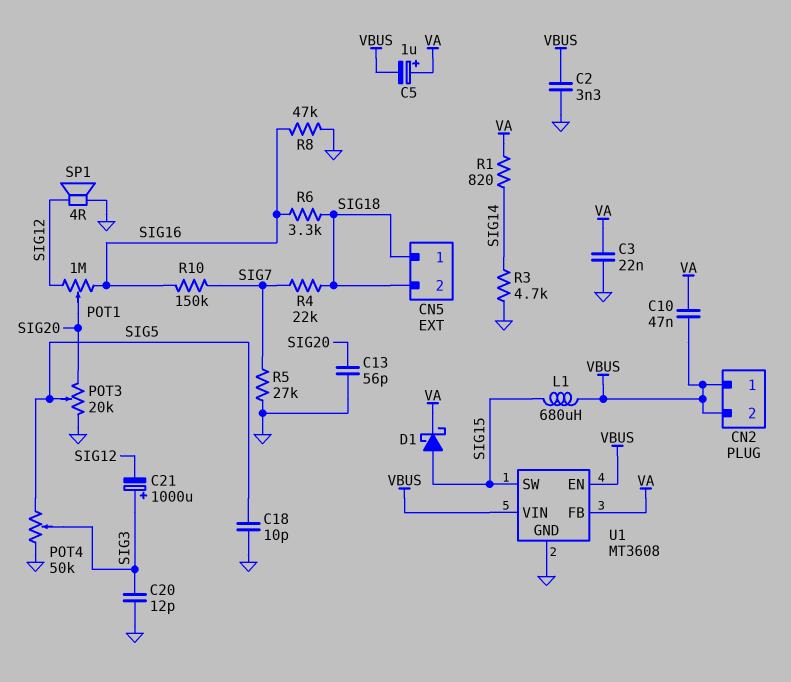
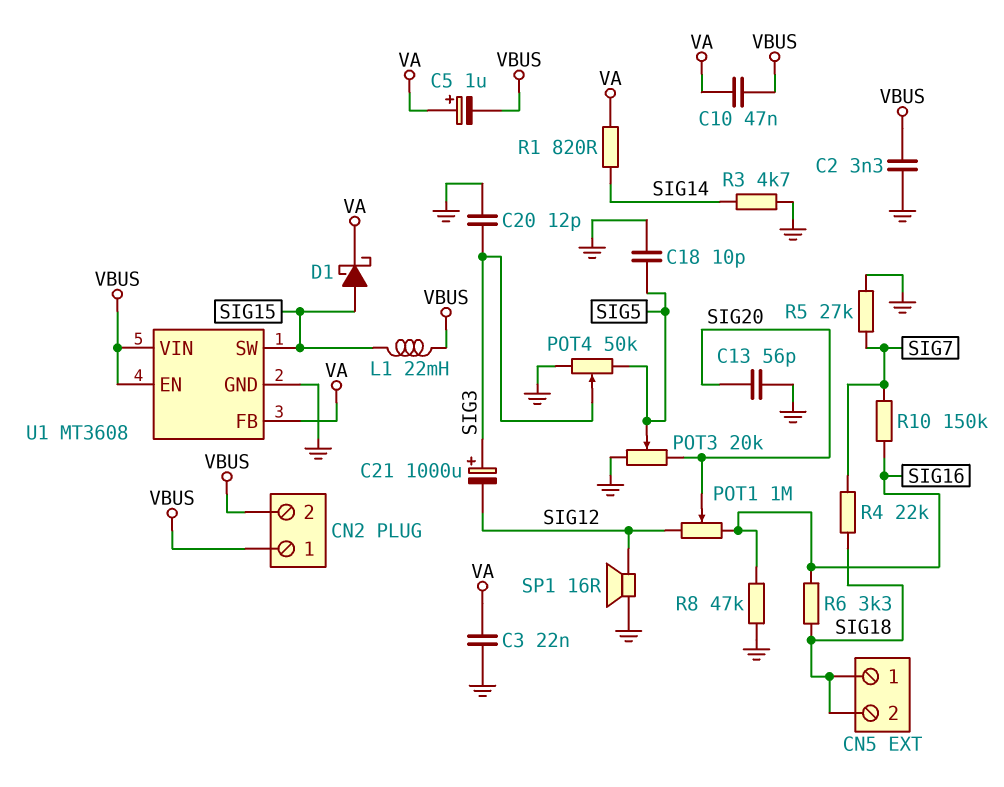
L1: 680uH (SIG15, VBUS) -> 22mH (SIG15, VBUS)
SP1: speaker 4R (GND, SIG12) -> speaker 16R (GND, SIG12)

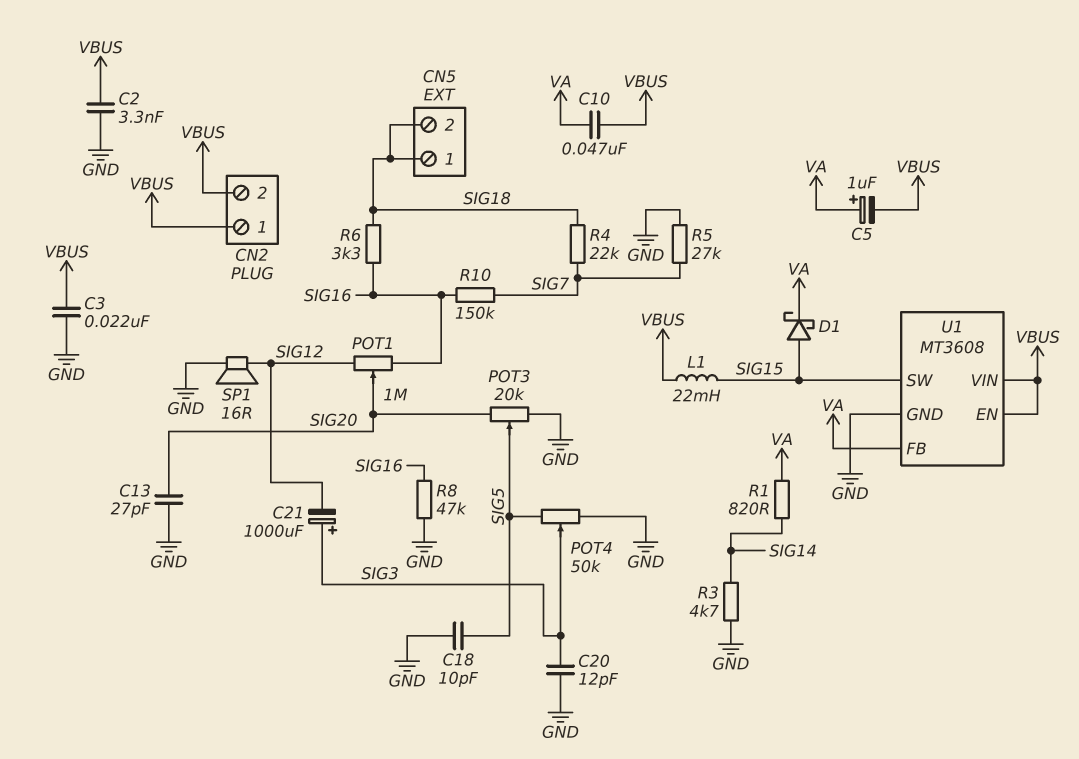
C3: 22nF (GND, VA) -> 22nF (GND, VBUS)
C13: 56pF (GND, SIG20) -> 27pF (GND, SIG20)

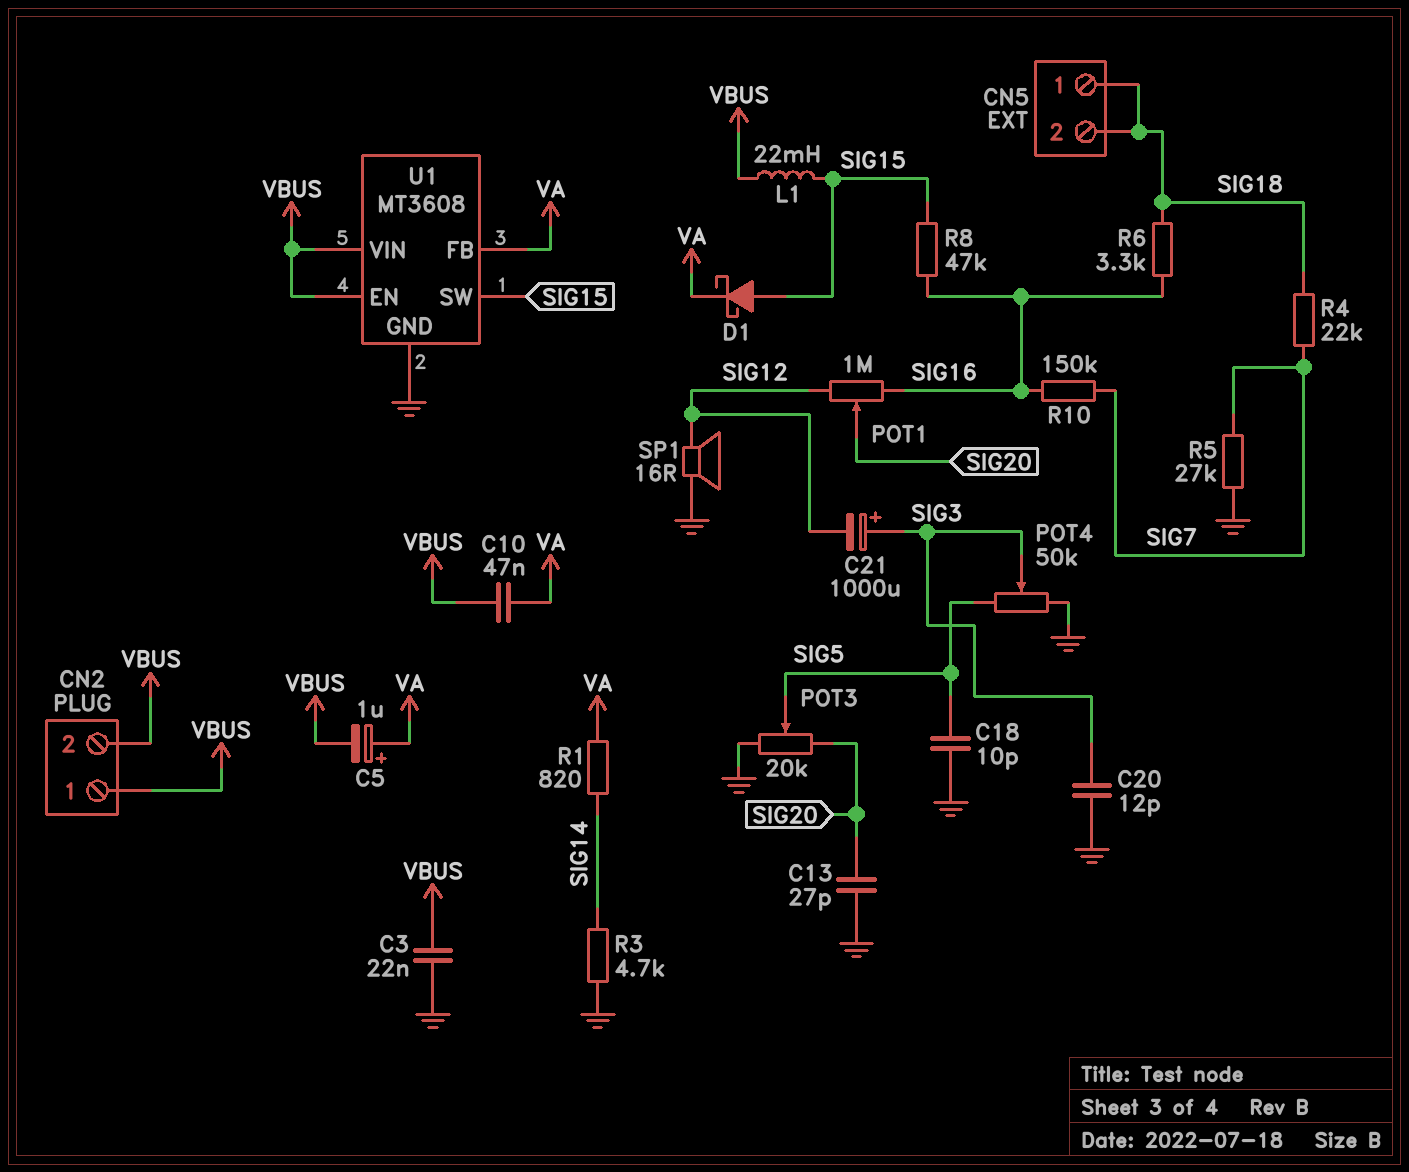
C2: 3.3nF (GND, VBUS) -> none
R8: 47k (GND, SIG16) -> 47k (SIG15, SIG16)

